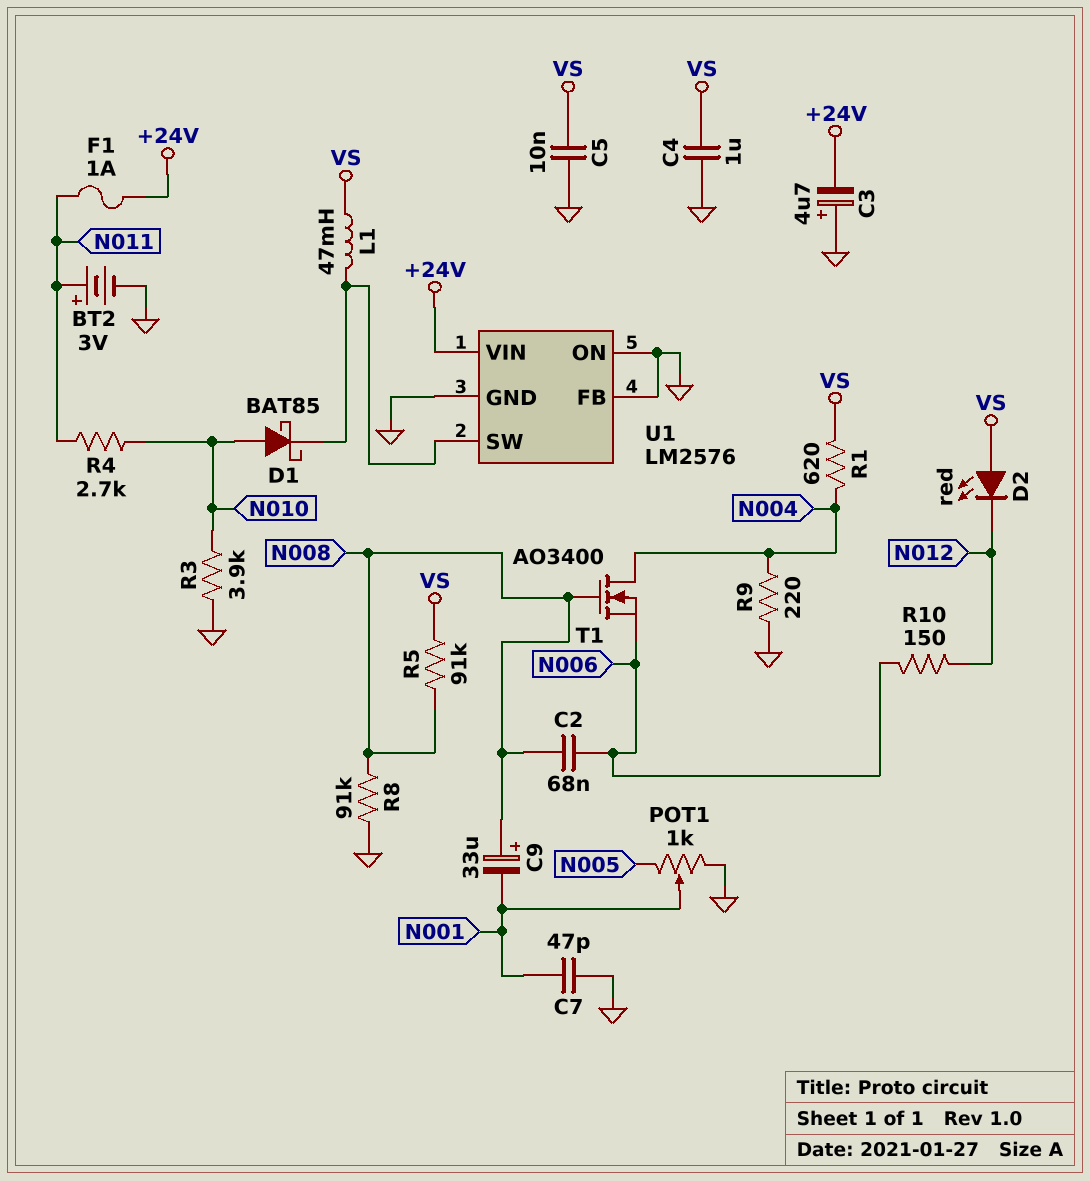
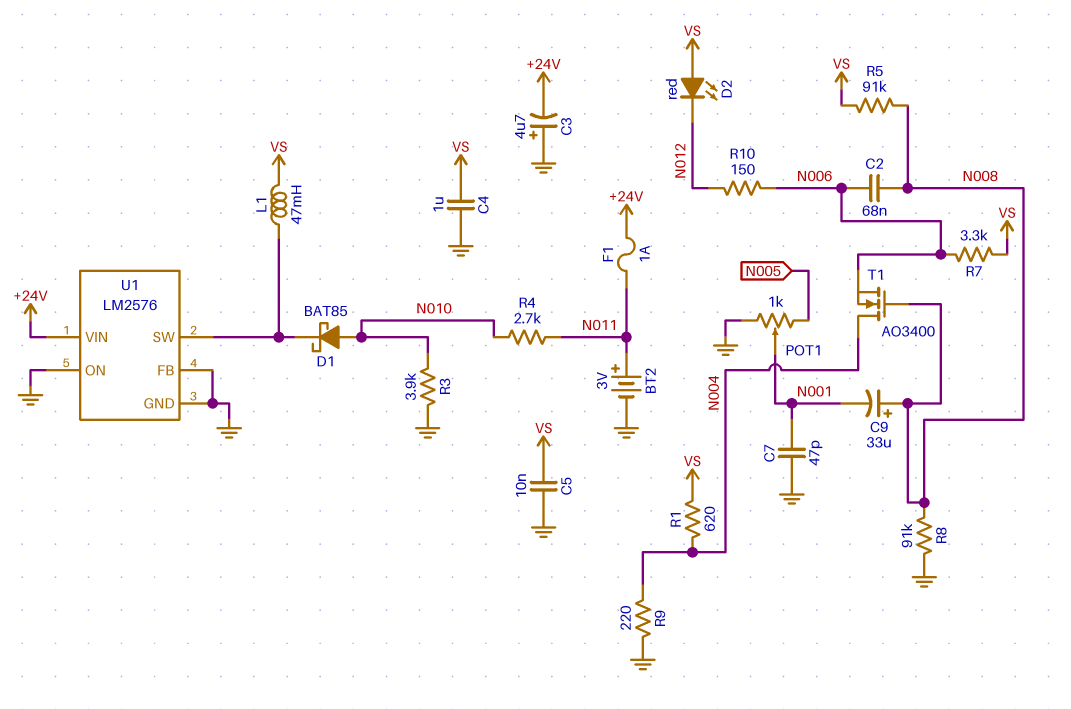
R7: none -> 3.3k (N006, VS)

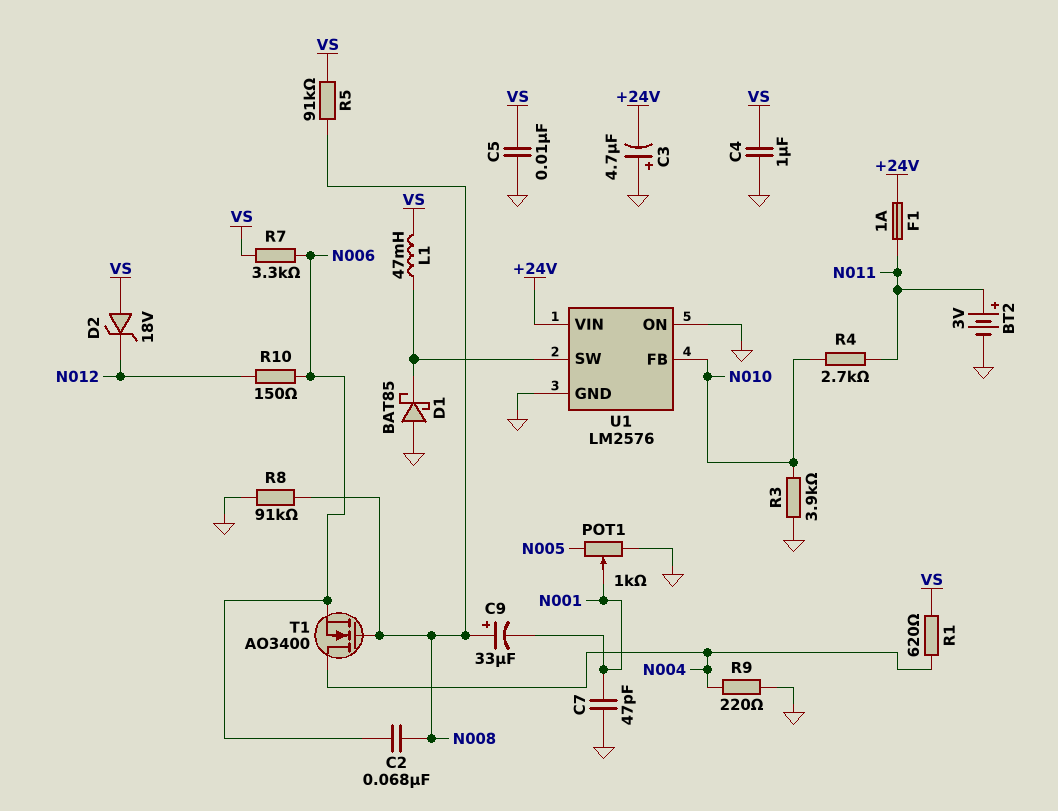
D1: schottky BAT85 (A N010, K U1/SW) -> schottky BAT85 (A GND, K U1/SW)
D2: LED red (A VS, K N012) -> zener 18V (A VS, K N012)
U1 pin FB: GND -> N010

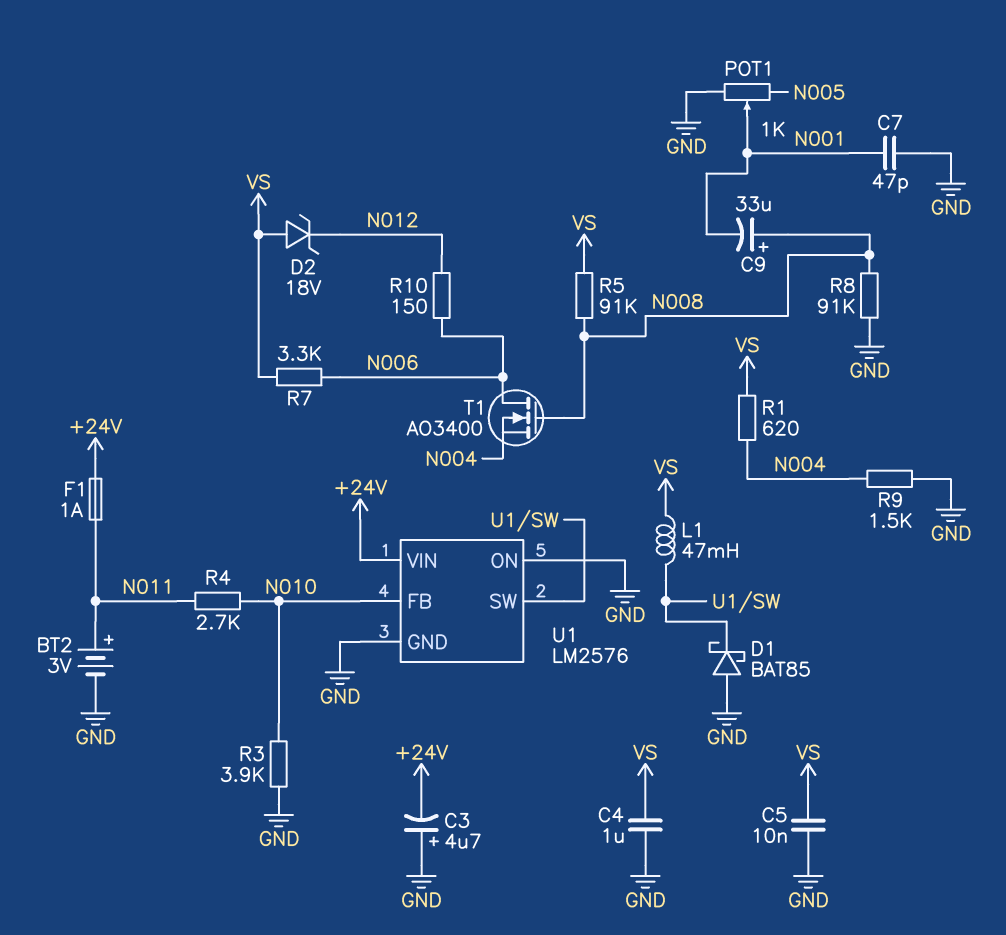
C2: 68nF (N006, N008) -> none
R9: 220 (GND, N004) -> 1.5k (GND, N004)
T1: NMOS AO3400 (G N008, D N004, S N006) -> NMOS AO3400 (G N008, D N006, S N004)

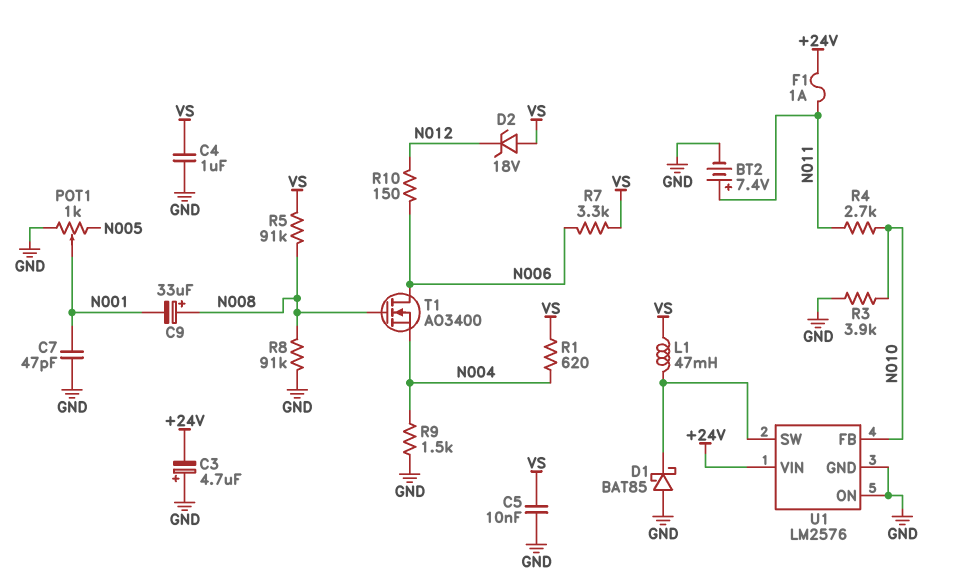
BT2: 3V (plus N011, minus GND) -> 7.4V (plus N011, minus GND)

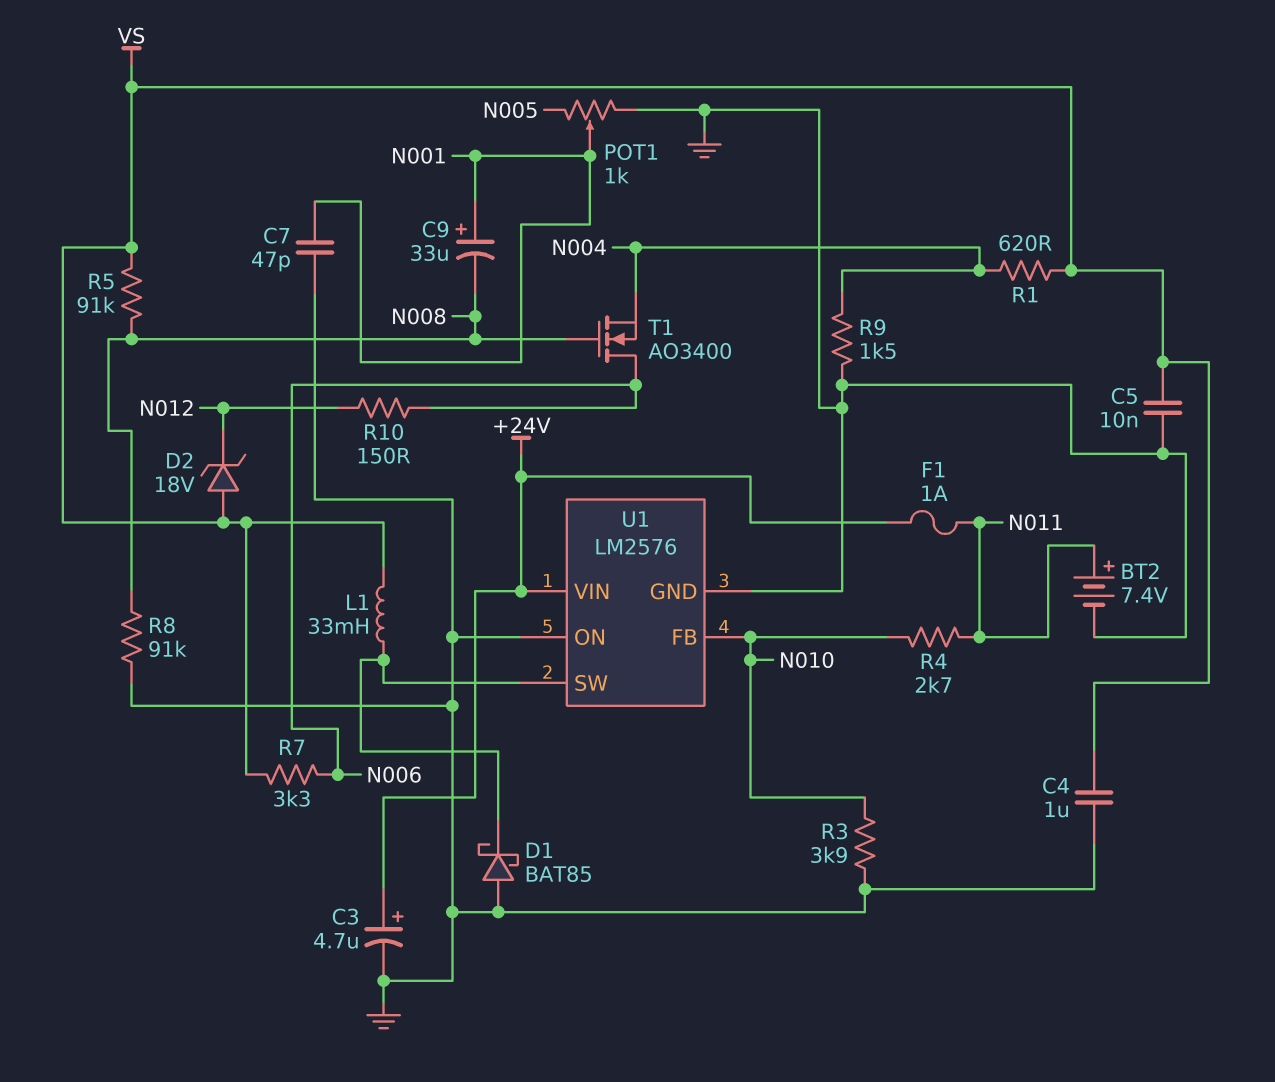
C3: 4.7uF (plus GND, minus +24V) -> 4.7uF (plus +24V, minus GND)
C9: 33uF (plus N008, minus N001) -> 33uF (plus N001, minus N008)
L1: 47mH (U1/SW, VS) -> 33mH (U1/SW, VS)

